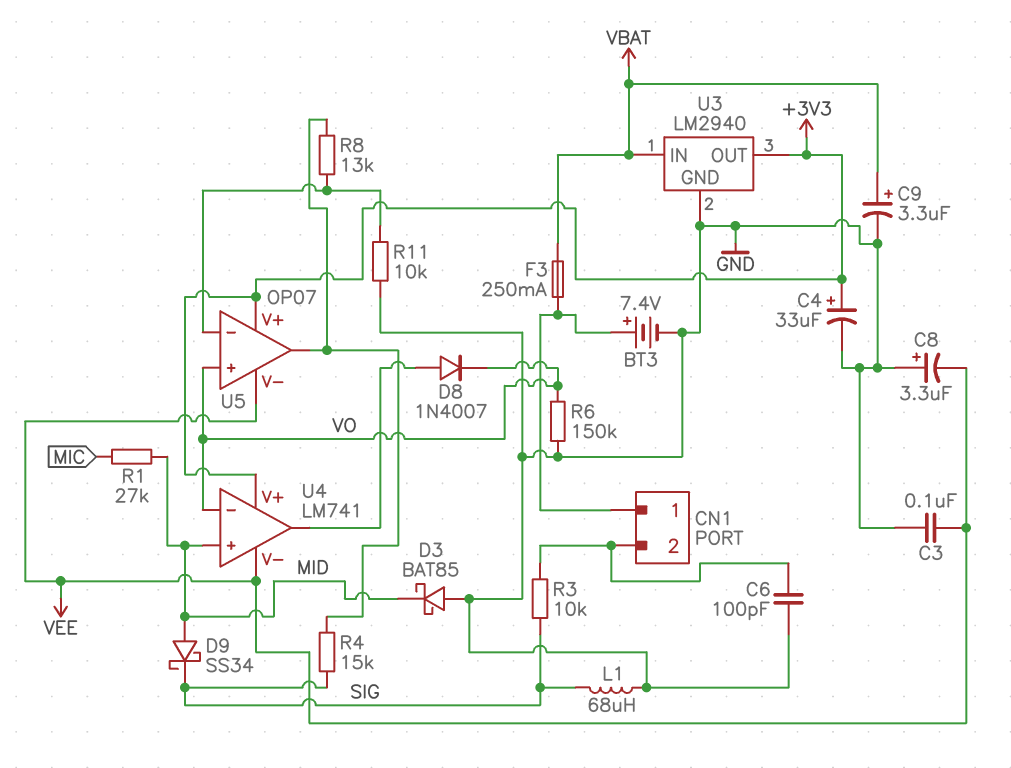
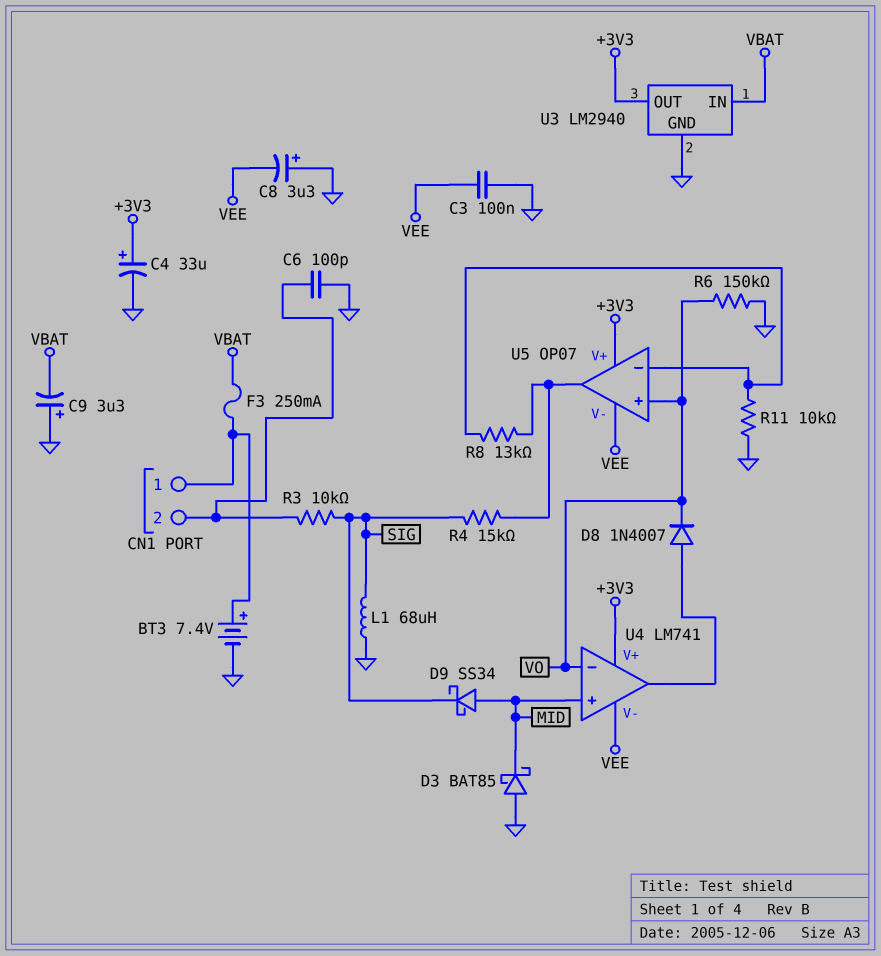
C9: 3.3uF (plus VBAT, minus GND) -> 3.3uF (plus GND, minus VBAT)
R1: 27k (MIC, MID) -> none

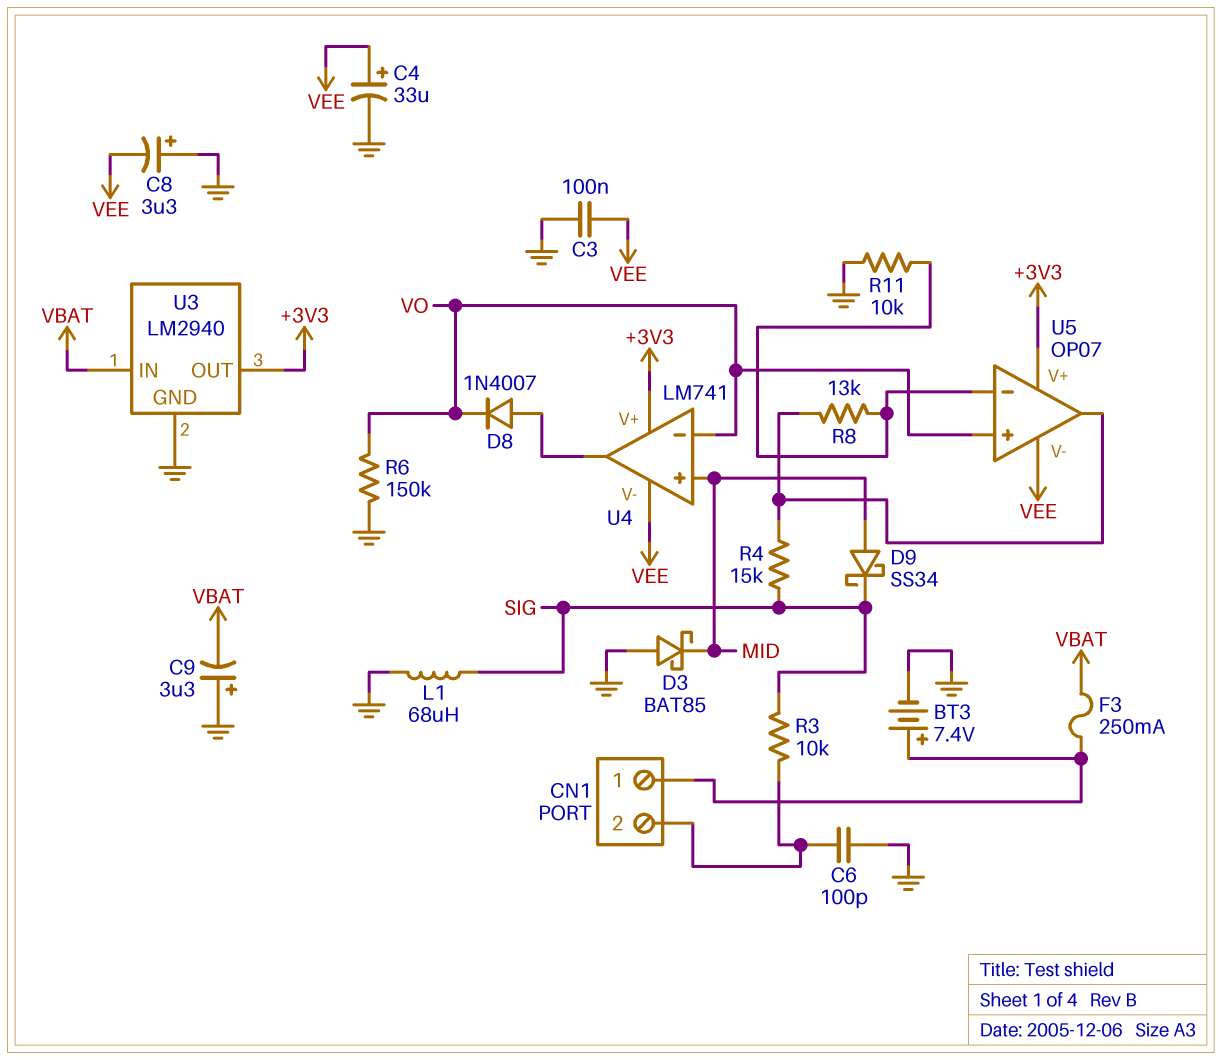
C4: 33uF (plus +3V3, minus GND) -> 33uF (plus VEE, minus GND)

